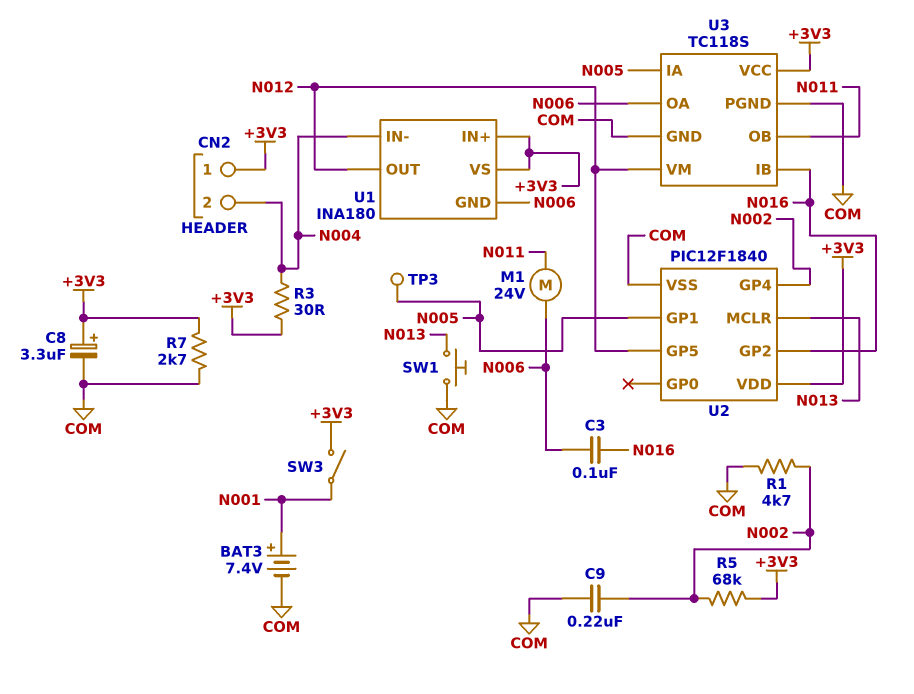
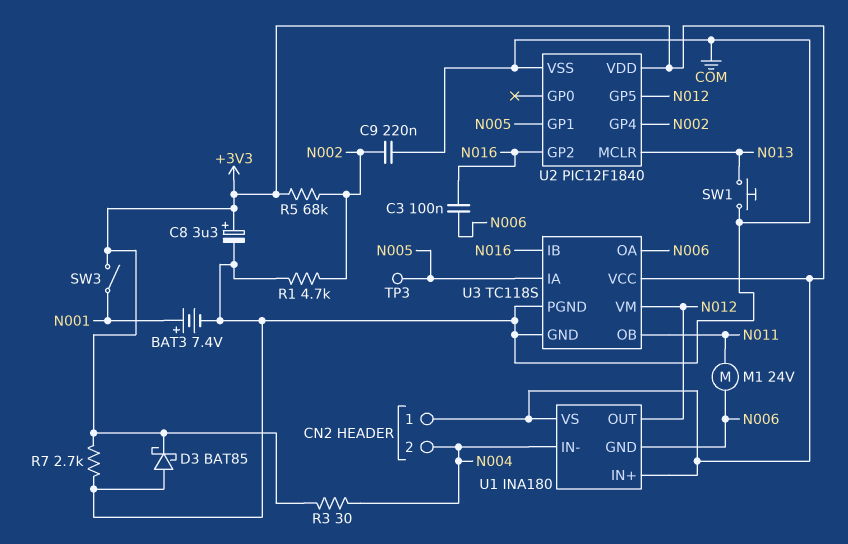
D3: none -> schottky BAT85 (A COM, K +3V3)

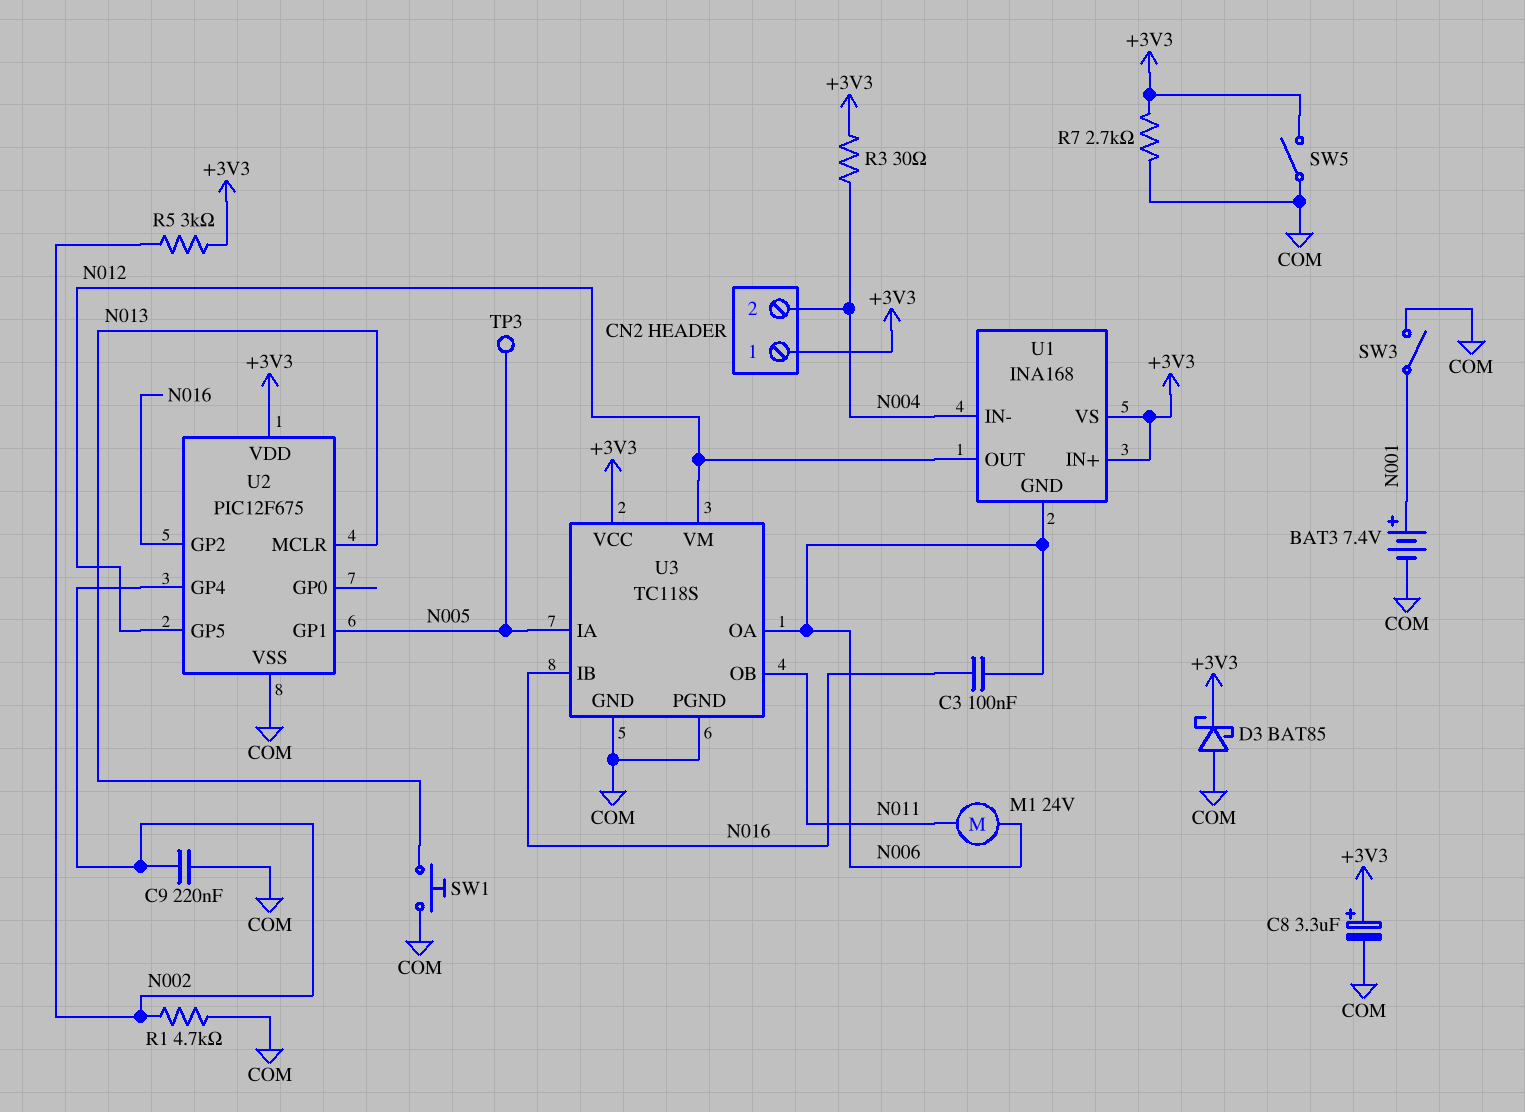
R5: 68k (+3V3, N002) -> 3k (+3V3, N002)
SW3: switch (+3V3, N001) -> switch (COM, N001)
SW5: none -> switch (+3V3, COM)
U1: INA180 -> INA168
U2: PIC12F1840 -> PIC12F675

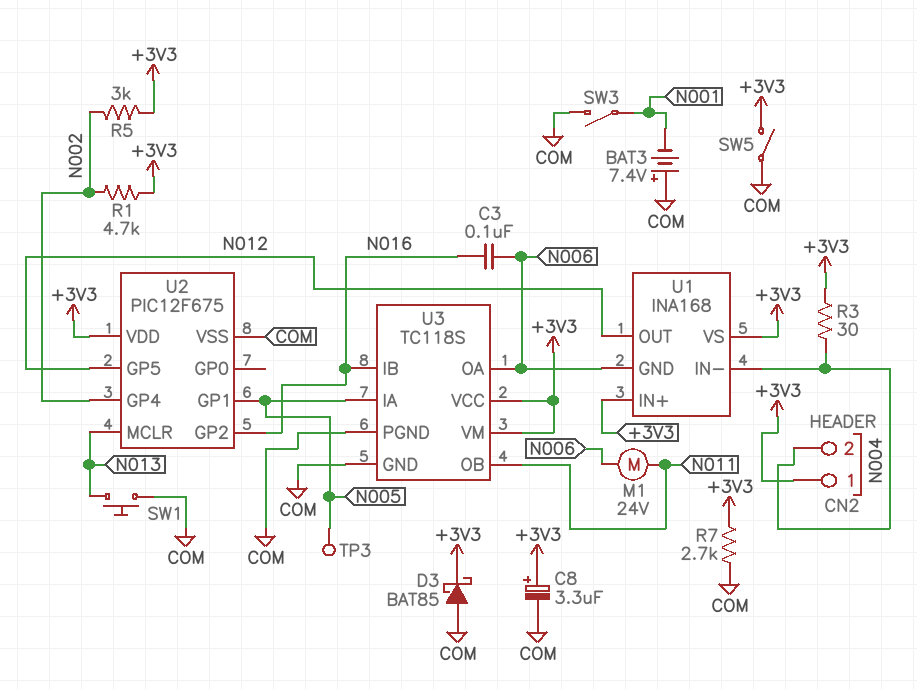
BAT3: 7.4V (plus N001, minus COM) -> 7.4V (plus COM, minus N001)
C9: 220nF (COM, N002) -> none
R1: 4.7k (COM, N002) -> 4.7k (+3V3, N002)
U3 pin VM: N012 -> +3V3

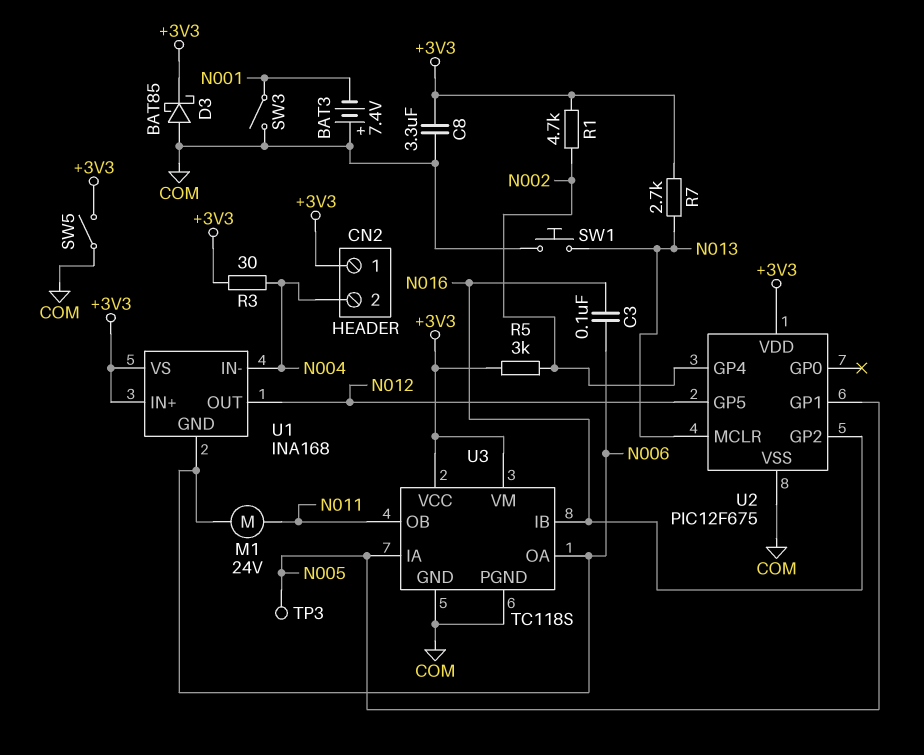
C8: 3.3uF (plus +3V3, minus COM) -> 3.3uF (+3V3, COM)
R7: 2.7k (+3V3, COM) -> 2.7k (+3V3, N013)

